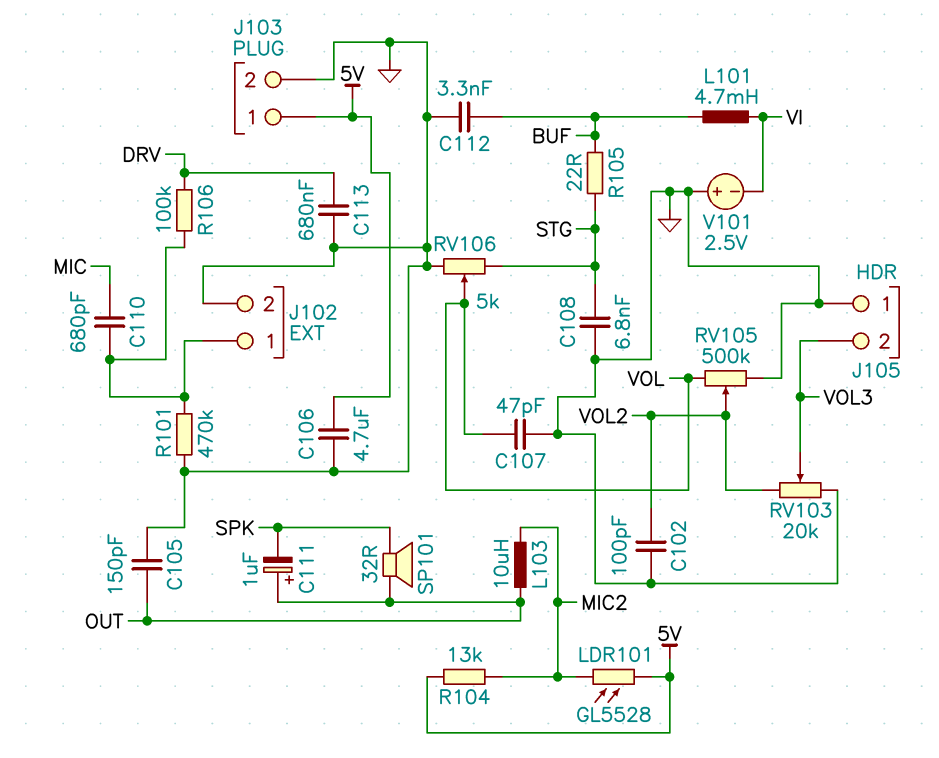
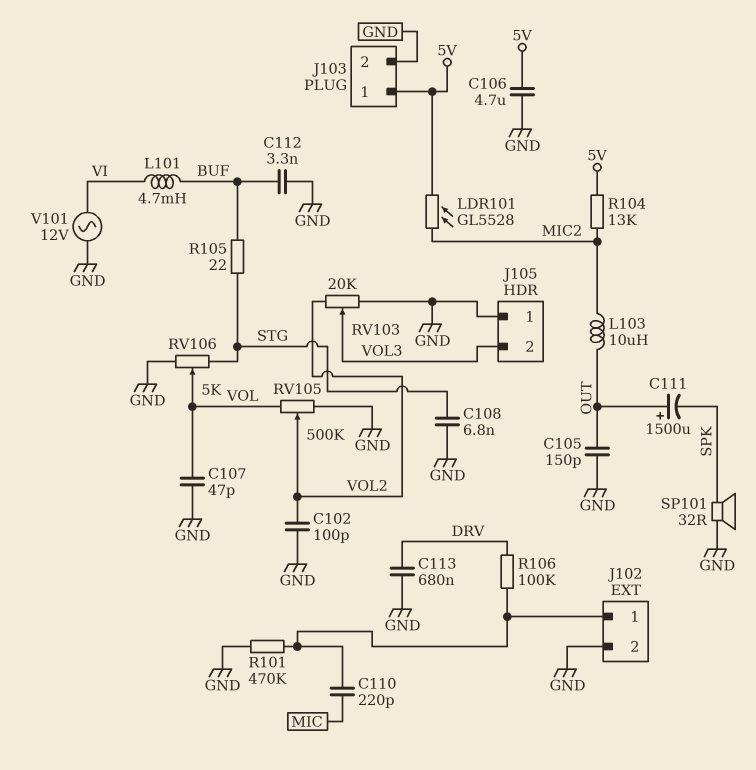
C110: 680pF (J102/1, MIC) -> 220pF (J102/1, MIC)
C111: 1uF (plus OUT, minus SPK) -> 1500uF (plus OUT, minus SPK)
SP101: speaker 32R (OUT, SPK) -> speaker 32R (GND, SPK)
V101: 2.5V (plus GND, minus VI) -> AC 12V (GND, VI)

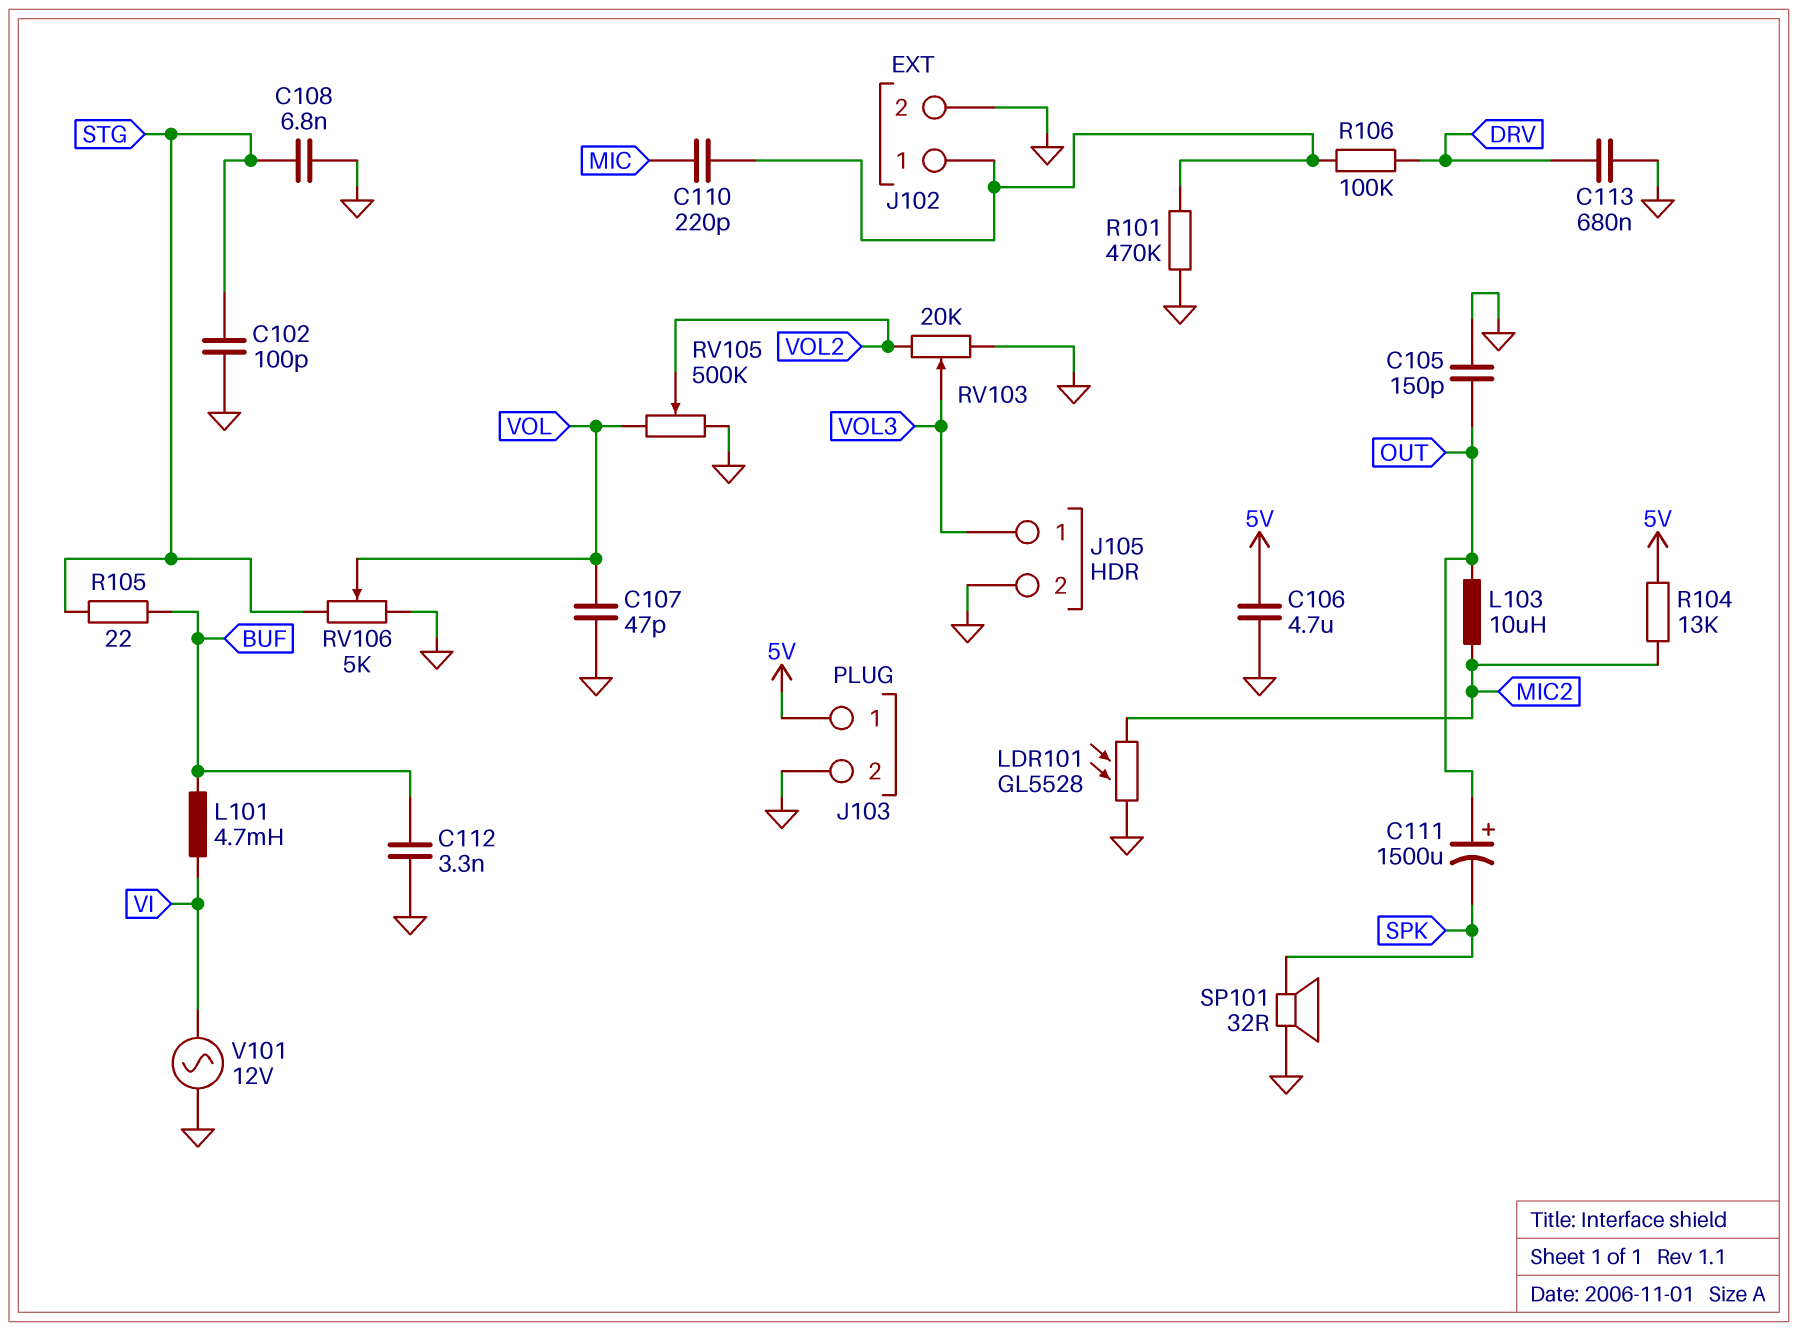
C102: 100pF (GND, VOL2) -> 100pF (GND, STG)
J105 pin 1: GND -> VOL3
J105 pin 2: VOL3 -> GND
LDR101: GL5528 (5V, MIC2) -> GL5528 (GND, MIC2)

